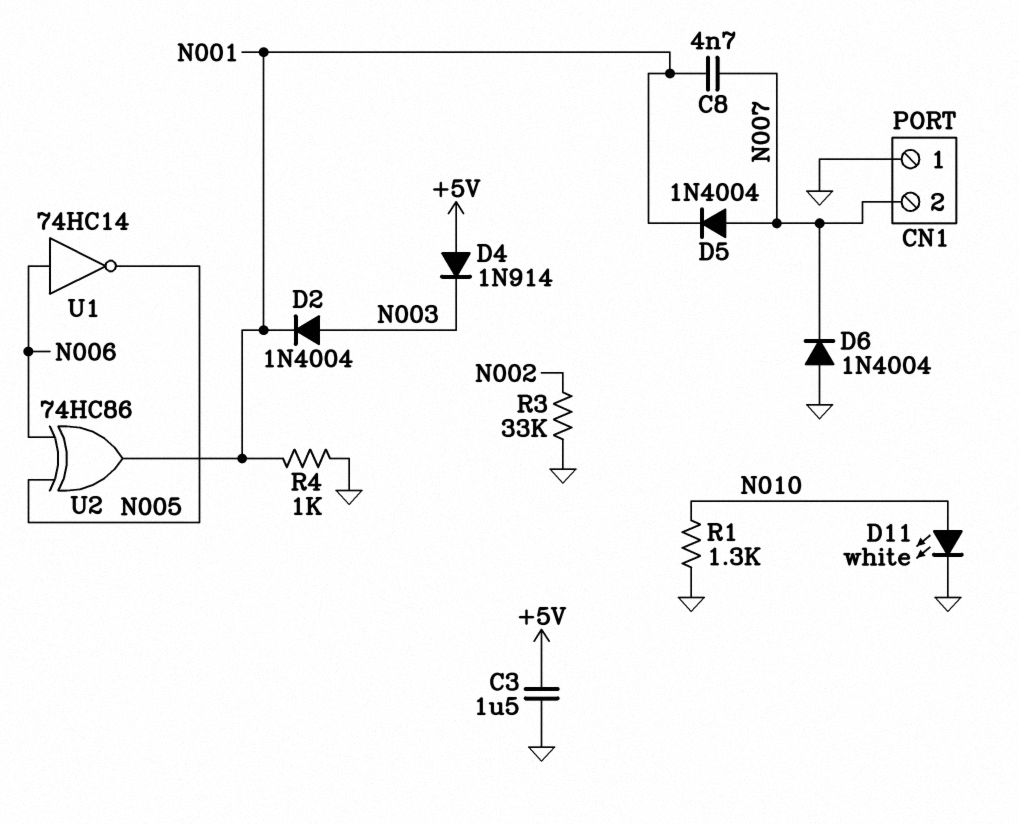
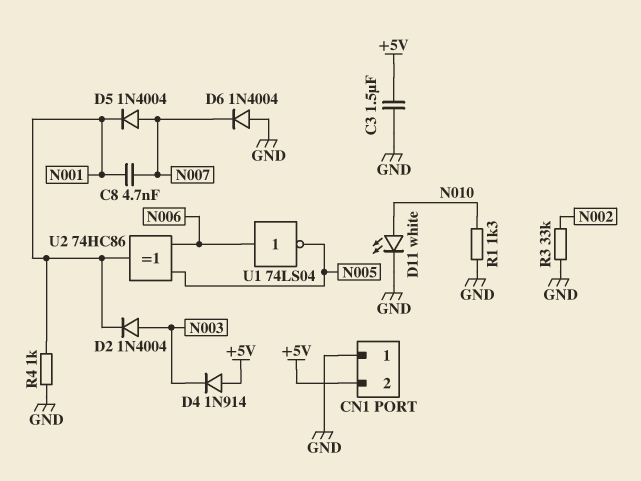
CN1 pin 2: N007 -> +5V
U1: NOT 74HC14 (in N006, out N005) -> NOT 74LS04 (in N006, out N005)

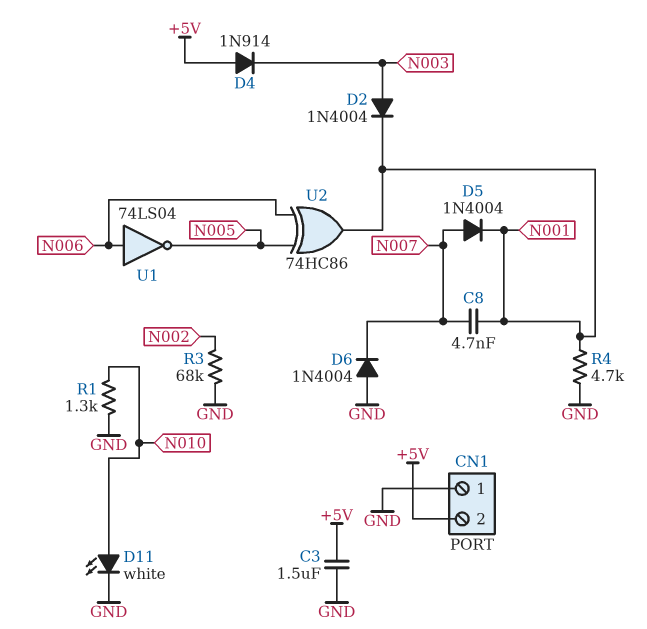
R3: 33k (GND, N002) -> 68k (GND, N002)
R4: 1k (GND, N001) -> 4.7k (GND, N001)

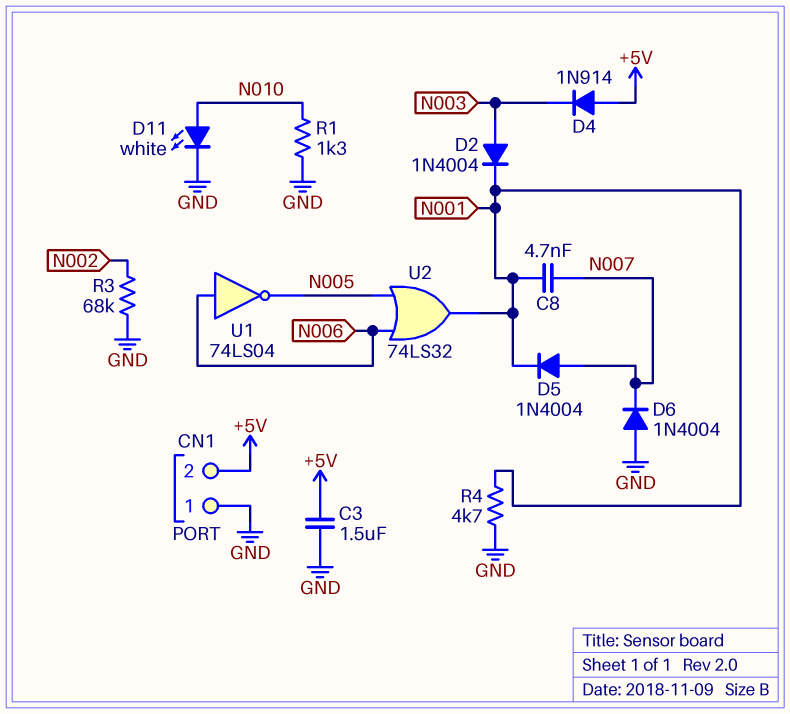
U2: XOR 74HC86 (in N005, in N006, out N001) -> OR 74LS32 (in N005, in N006, out N001)

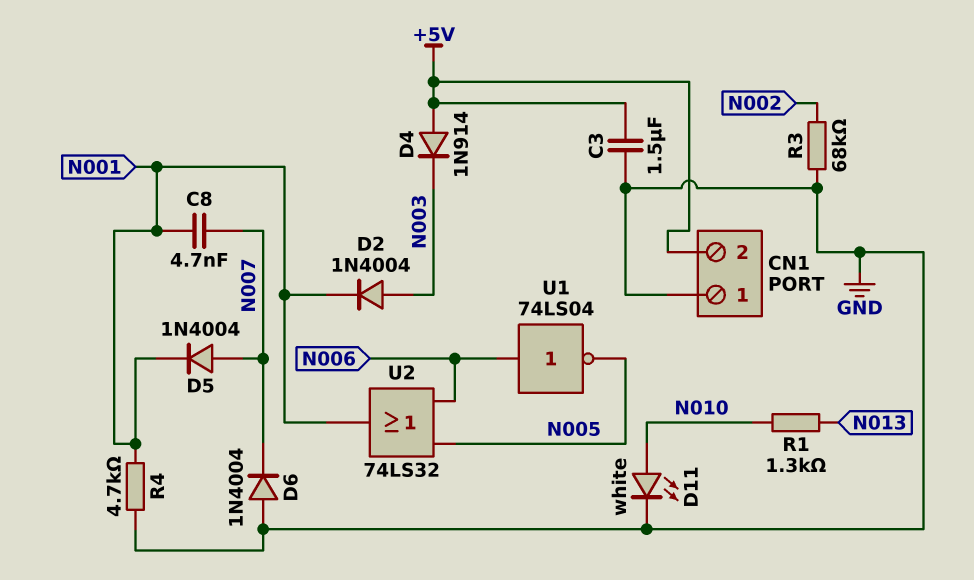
R1: 1.3k (GND, N010) -> 1.3k (N010, N013)

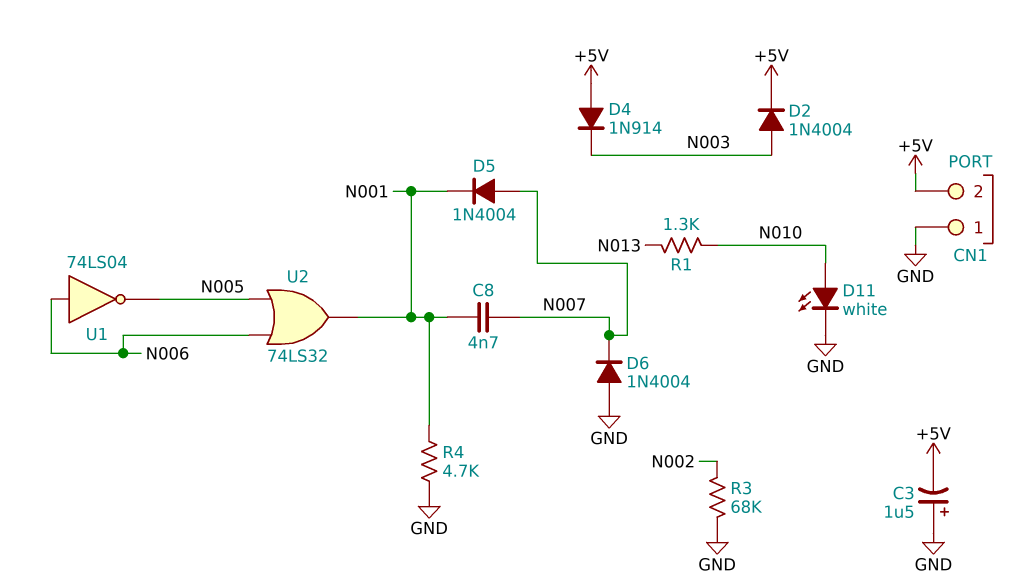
C3: 1.5uF (+5V, GND) -> 1.5uF (plus GND, minus +5V)
D2: diode 1N4004 (A N003, K N001) -> diode 1N4004 (A N003, K +5V)

